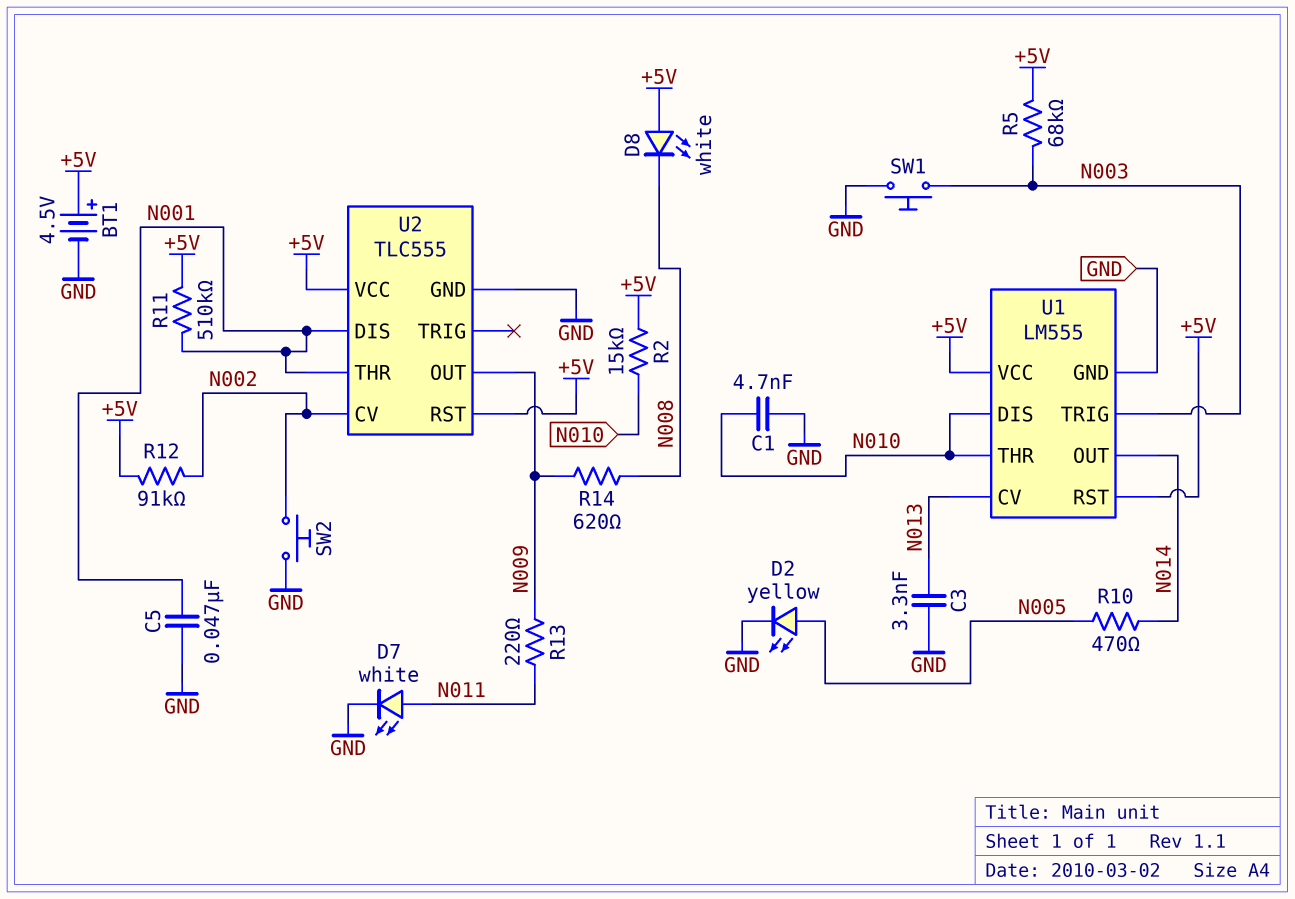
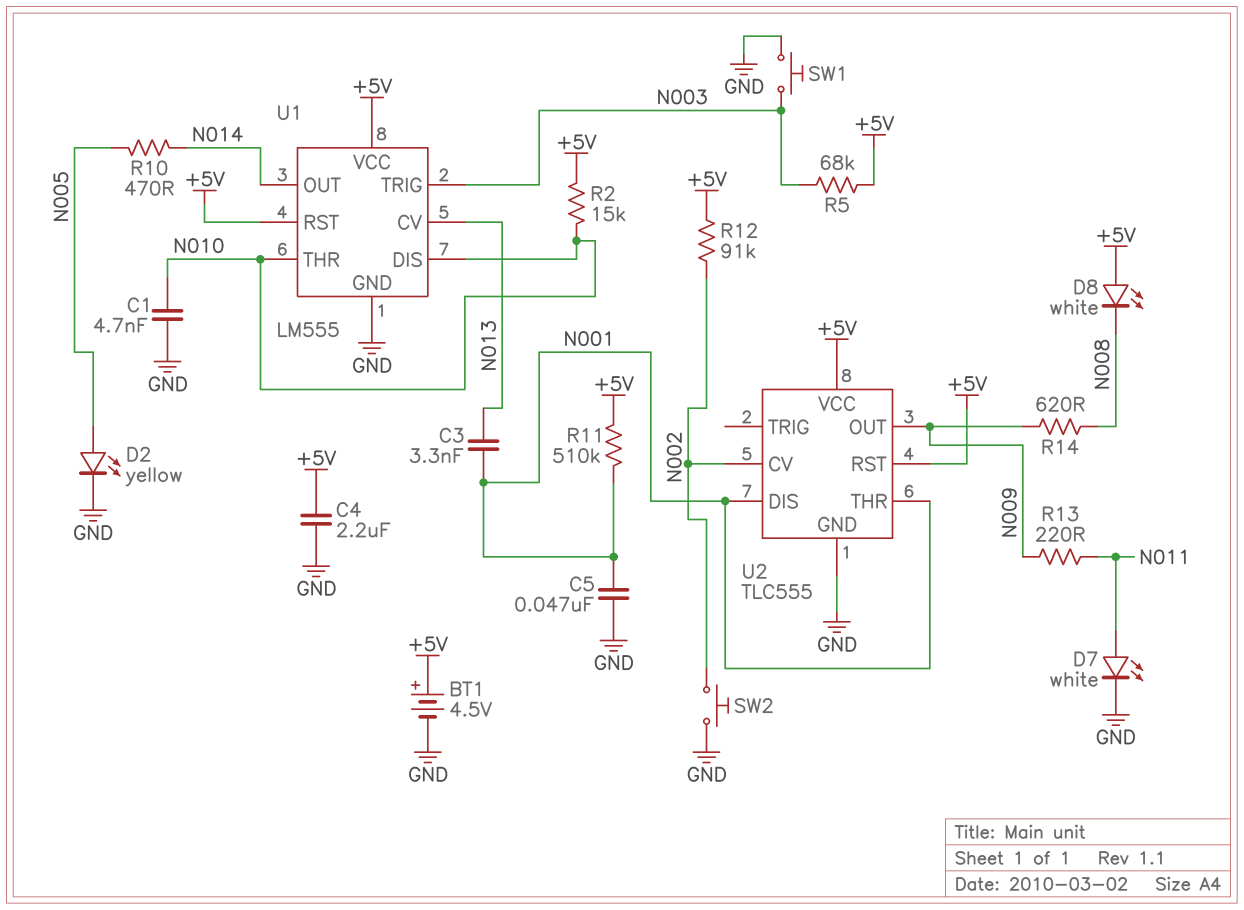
C3: 3.3nF (GND, N013) -> 3.3nF (N001, N013)
C4: none -> 2.2uF (+5V, GND)

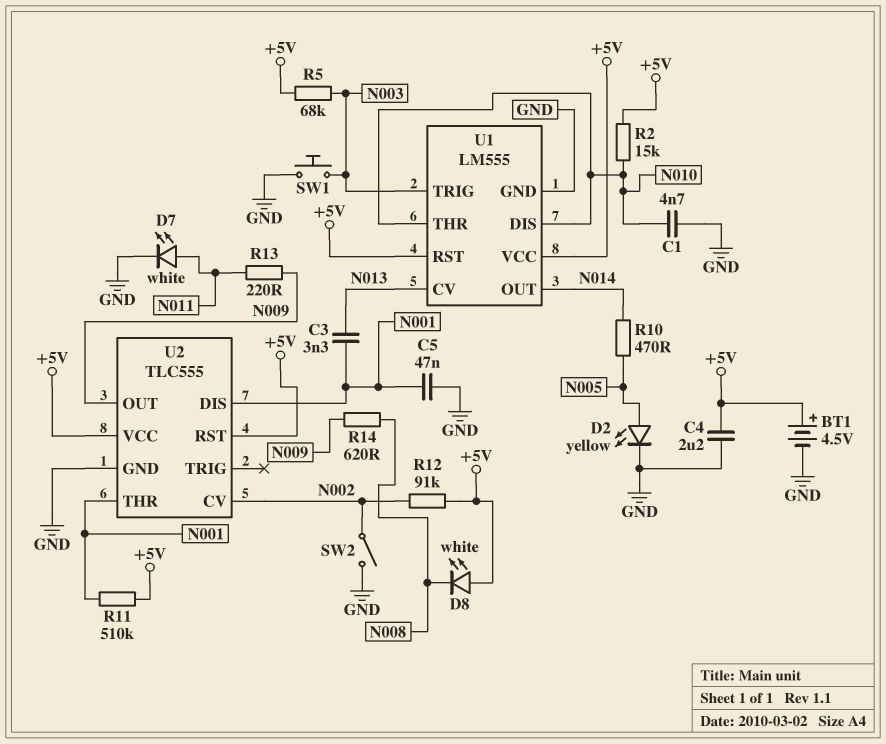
SW2: button (GND, N002) -> switch (GND, N002)

